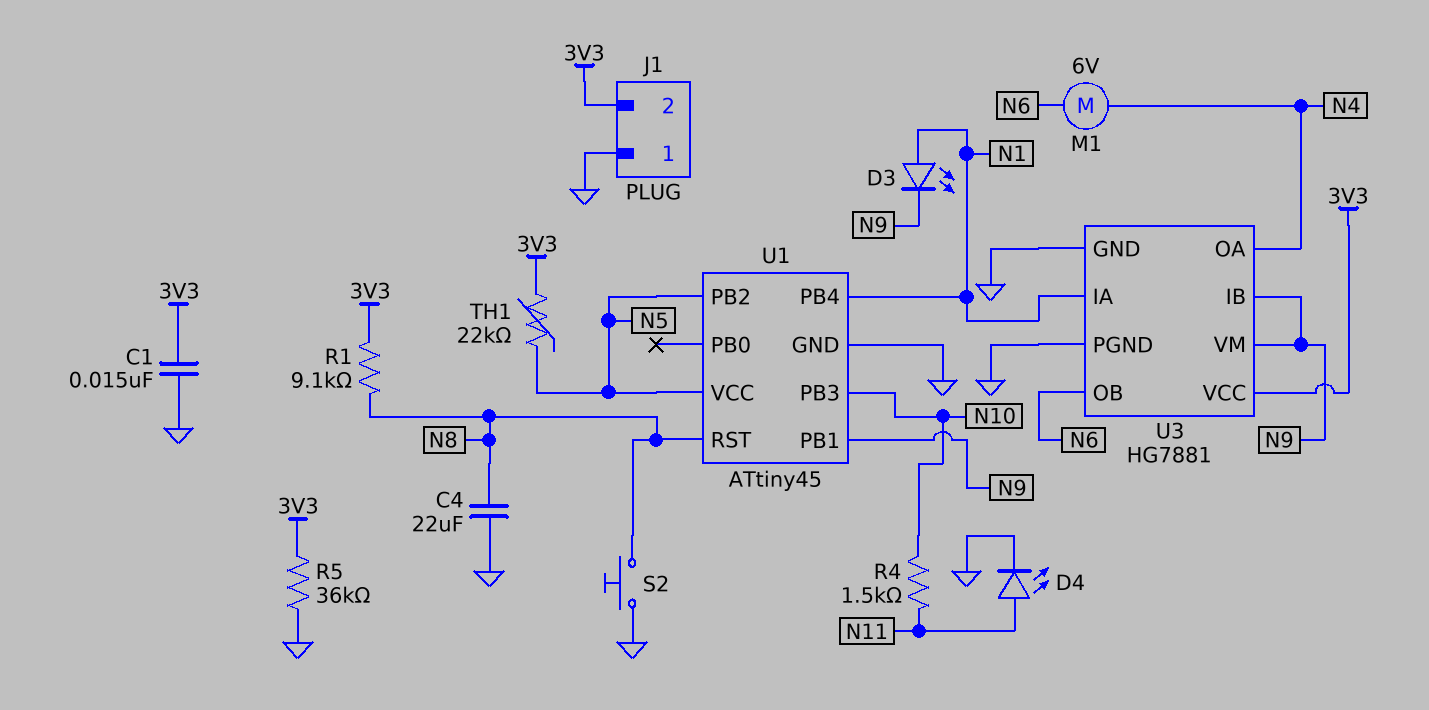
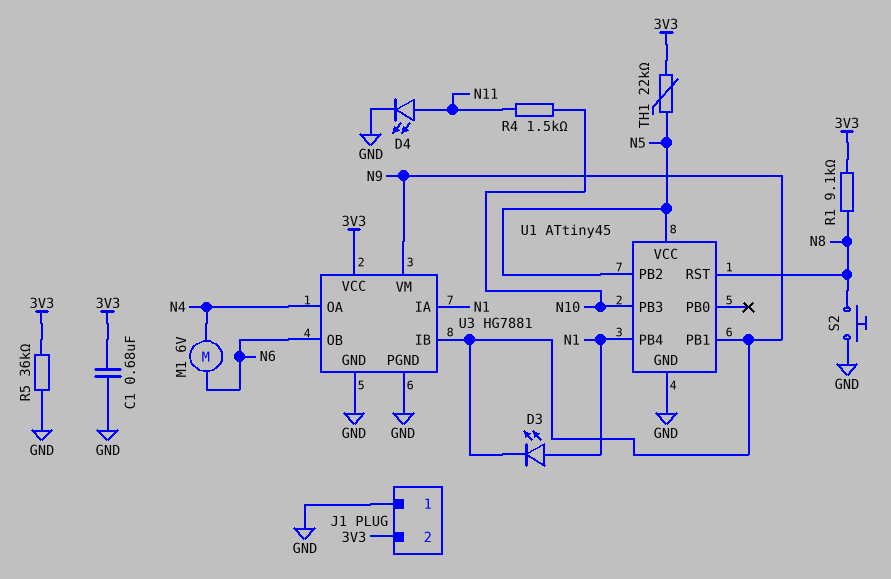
C1: 15nF (3V3, GND) -> 680nF (3V3, GND)
C4: 22uF (GND, N8) -> none

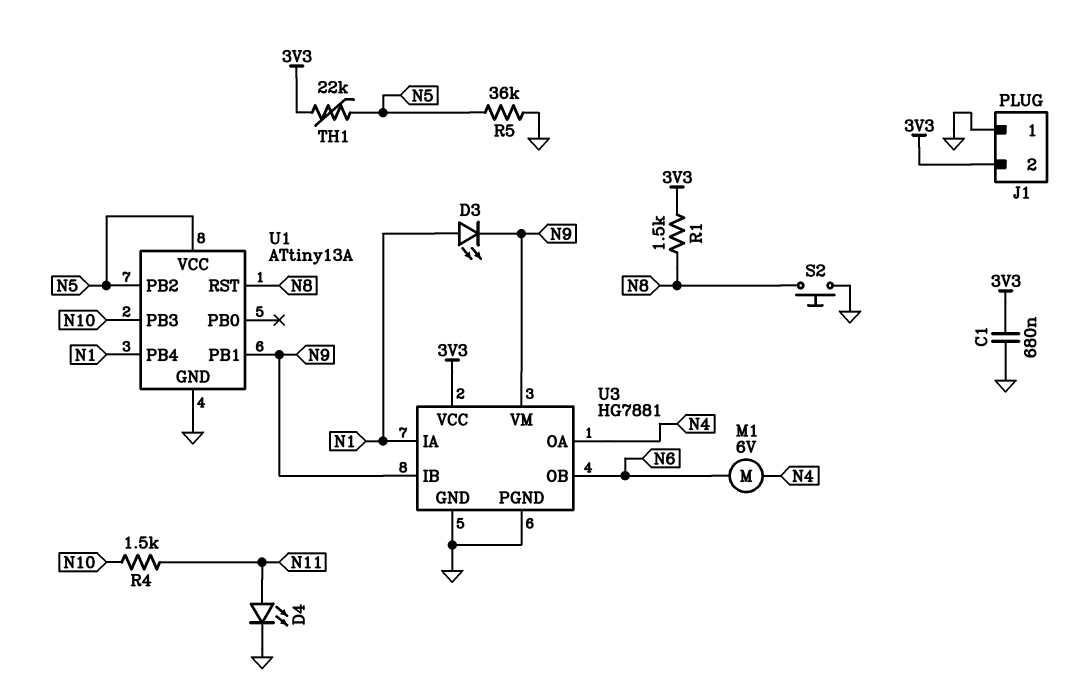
R1: 9.1k (3V3, N8) -> 1.5k (3V3, N8)
R5: 36k (3V3, GND) -> 36k (GND, N5)
U1: ATtiny45 -> ATtiny13A

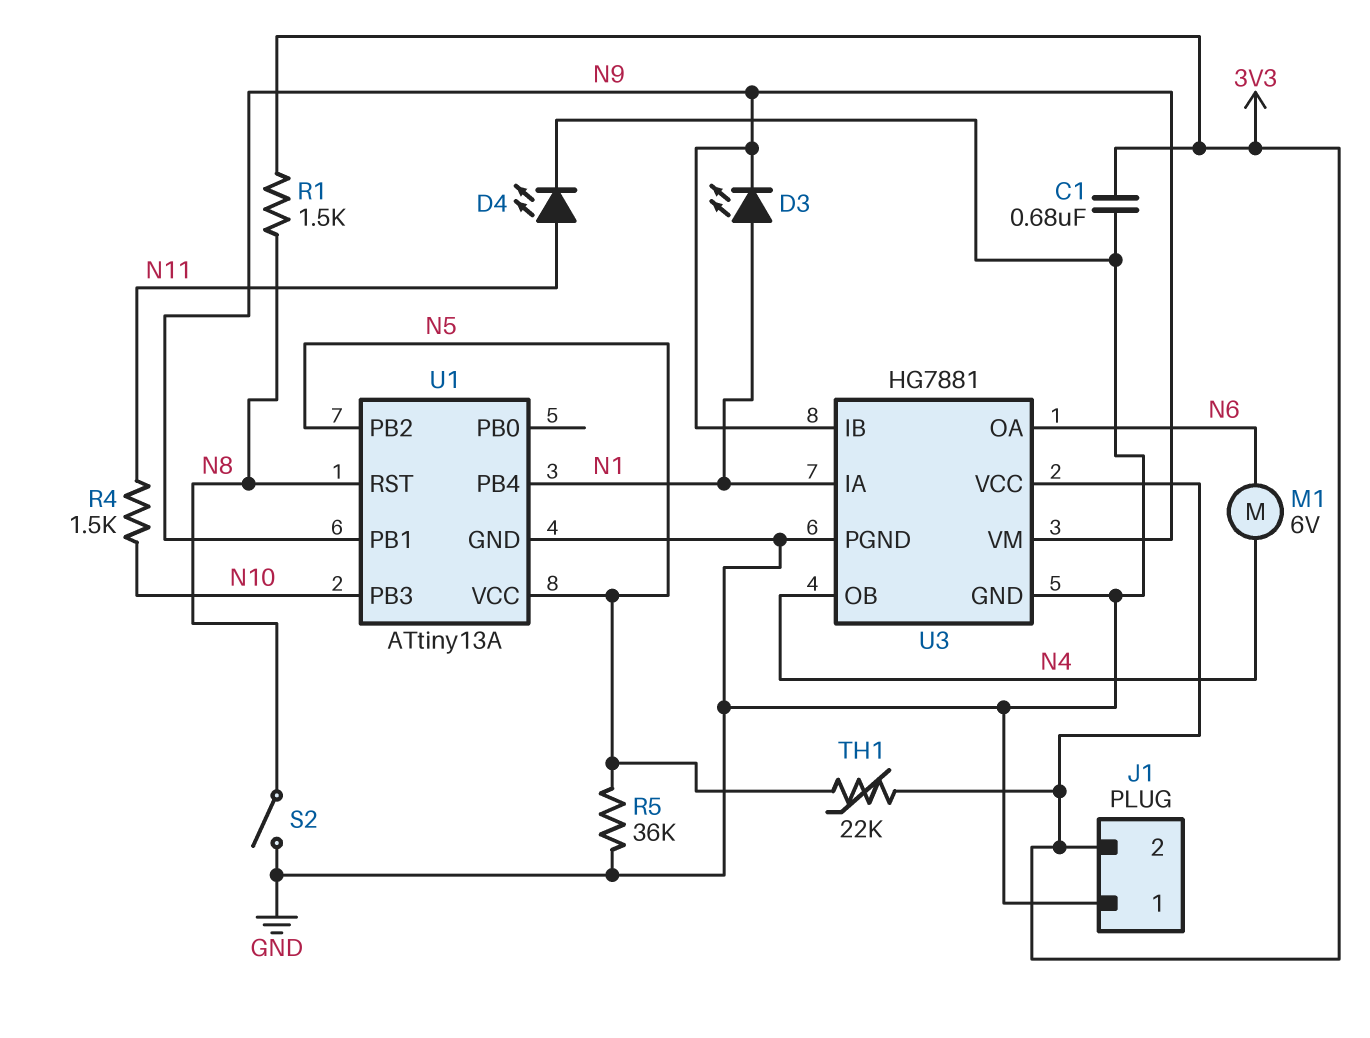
S2: button (GND, N8) -> switch (GND, N8)
U3 pin OA: N4 -> N6
U3 pin OB: N6 -> N4

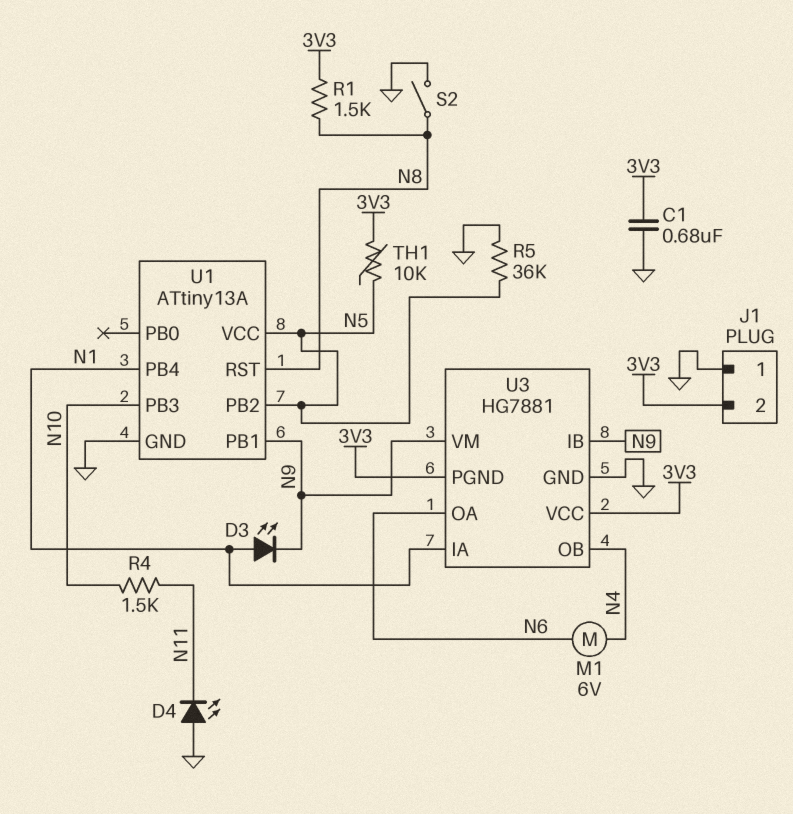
D4: LED (A N11, K GND) -> LED (A GND, K N11)
TH1: 22k (3V3, N5) -> 10k (3V3, N5)
U3 pin PGND: GND -> 3V3

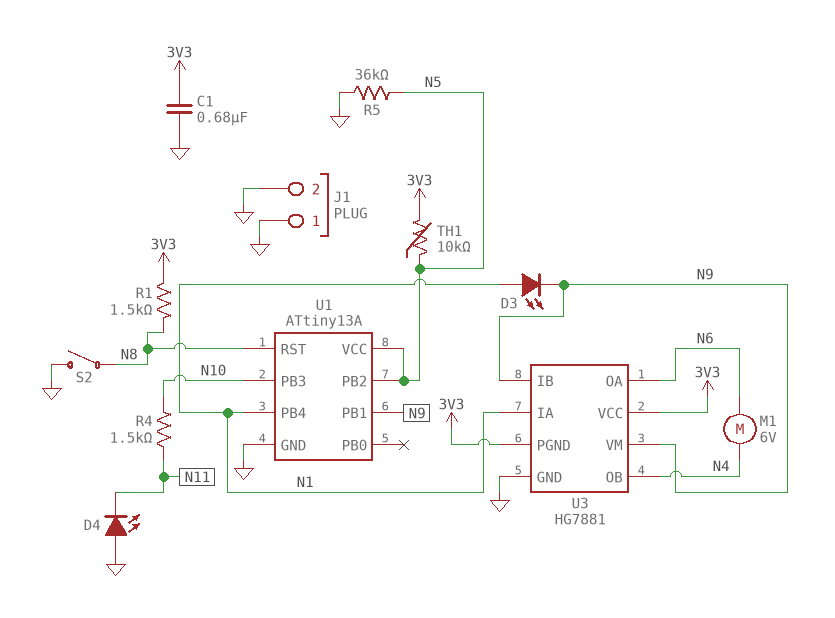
J1 pin 2: 3V3 -> GND

